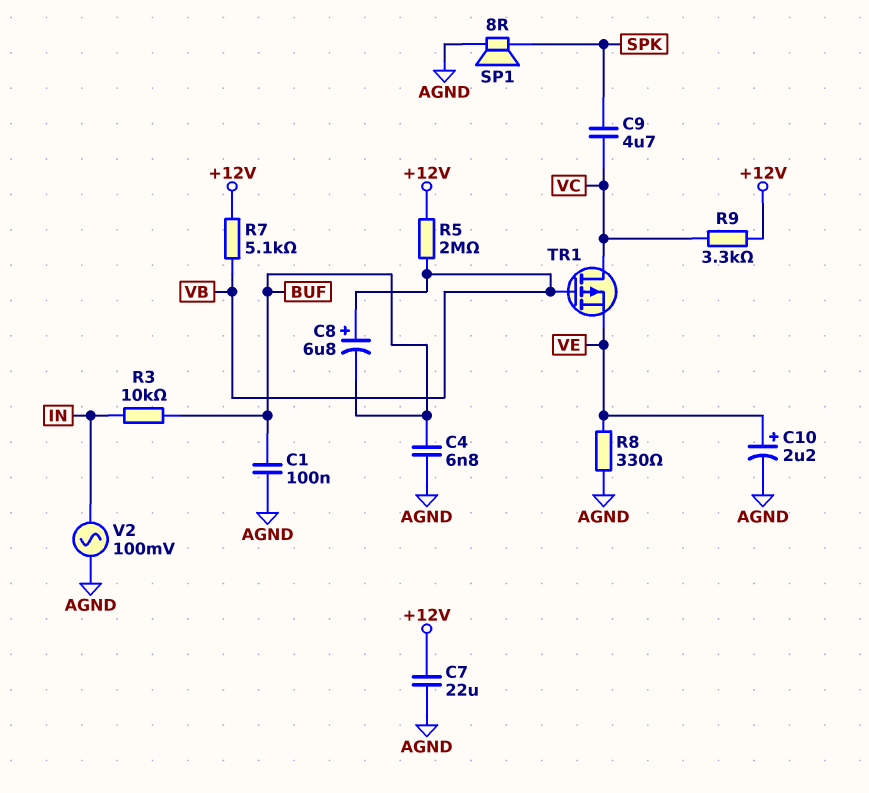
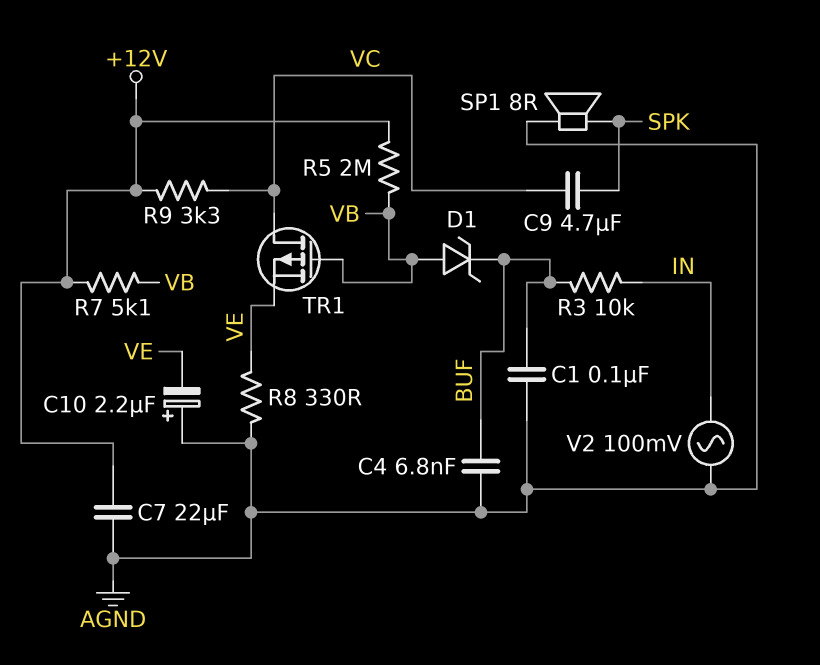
C8: 6.8uF (plus VB, minus BUF) -> none
C10: 2.2uF (plus VE, minus AGND) -> 2.2uF (plus AGND, minus VE)
D1: none -> zener (A VB, K BUF)

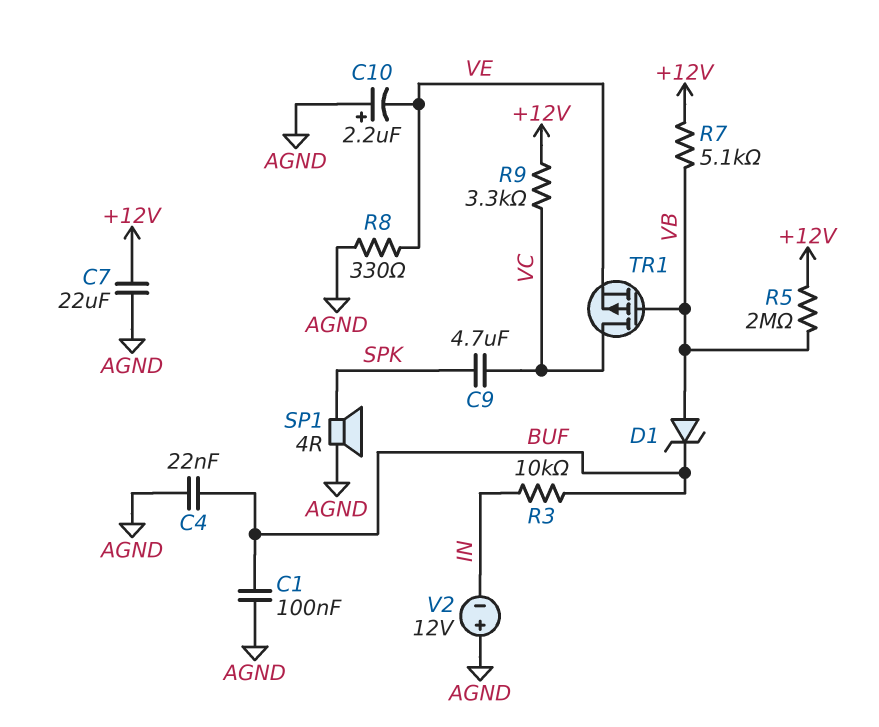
C4: 6.8nF (AGND, BUF) -> 22nF (AGND, BUF)
SP1: speaker 8R (AGND, SPK) -> speaker 4R (AGND, SPK)
V2: AC 100mV (AGND, IN) -> 12V (plus AGND, minus IN)

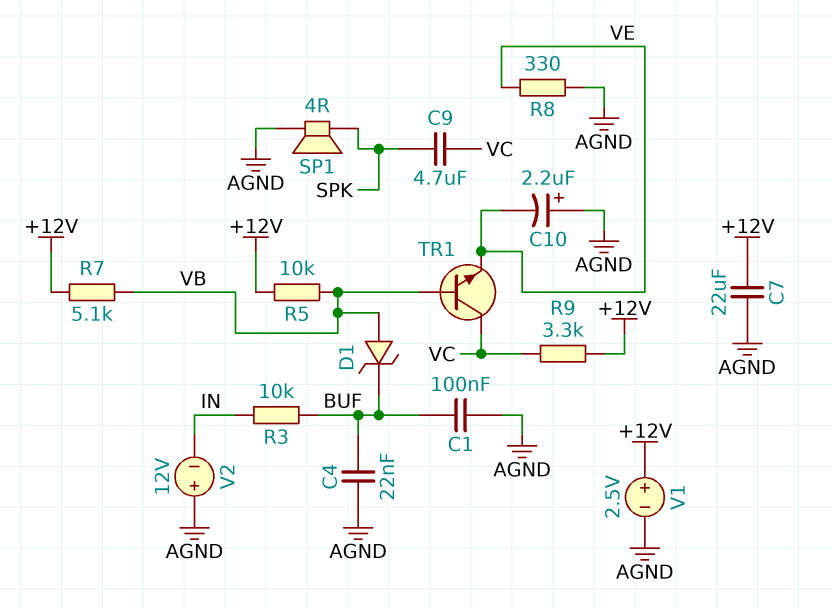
R5: 2M (+12V, VB) -> 10k (+12V, VB)
TR1: PMOS (G VB, D VC, S VE) -> NPN (B VB, C VC, E VE)
V1: none -> 2.5V (plus +12V, minus AGND)

